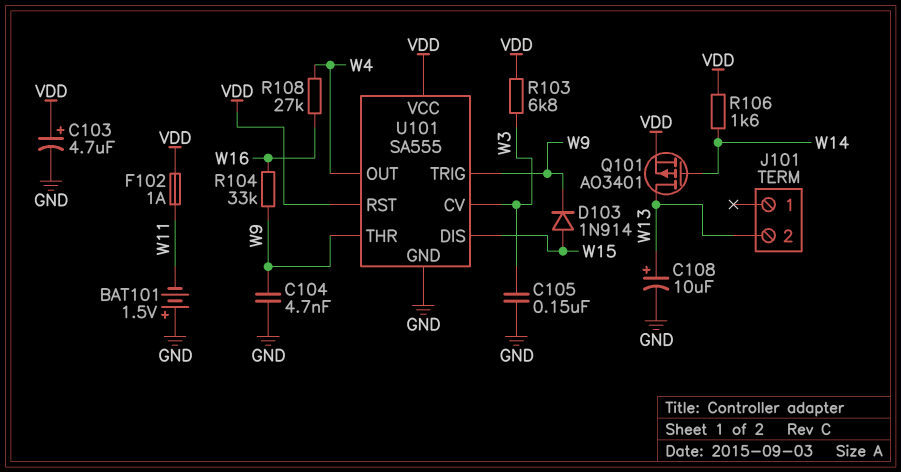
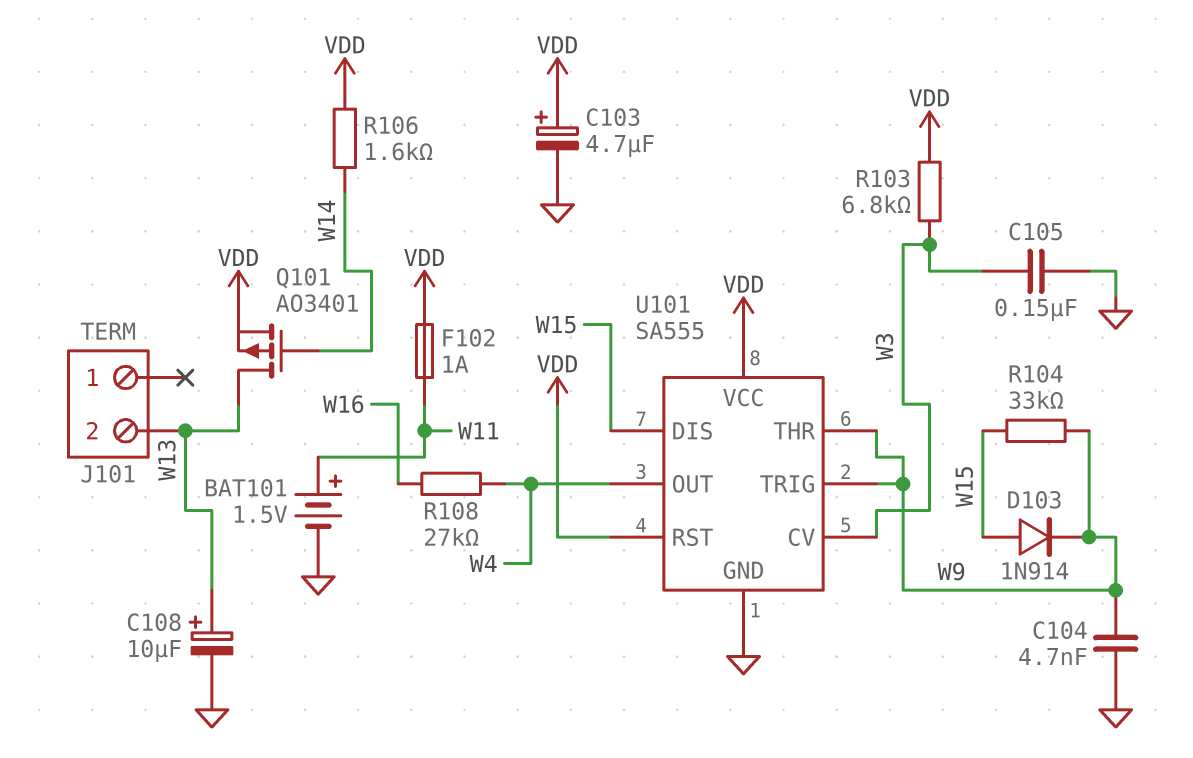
BAT101: 1.5V (plus GND, minus W11) -> 1.5V (plus W11, minus GND)
R104: 33k (W9, W16) -> 33k (W9, W15)

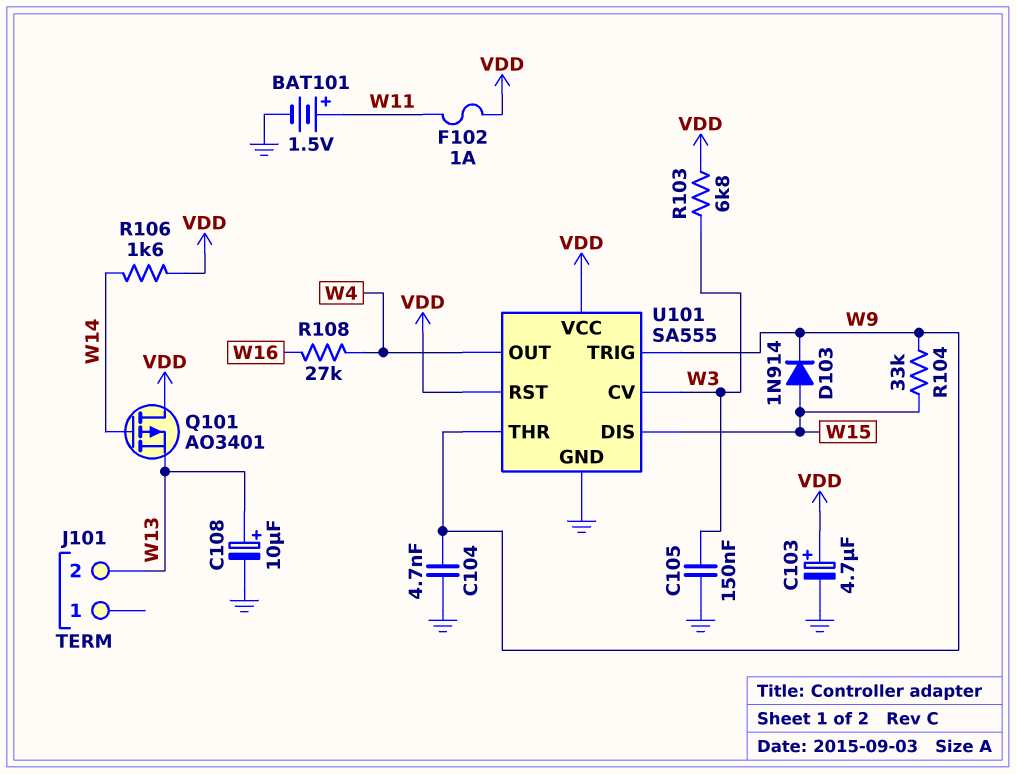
Q101: PMOS AO3401 (G W14, D W13, S VDD) -> PMOS AO3401 (G W14, D VDD, S W13)

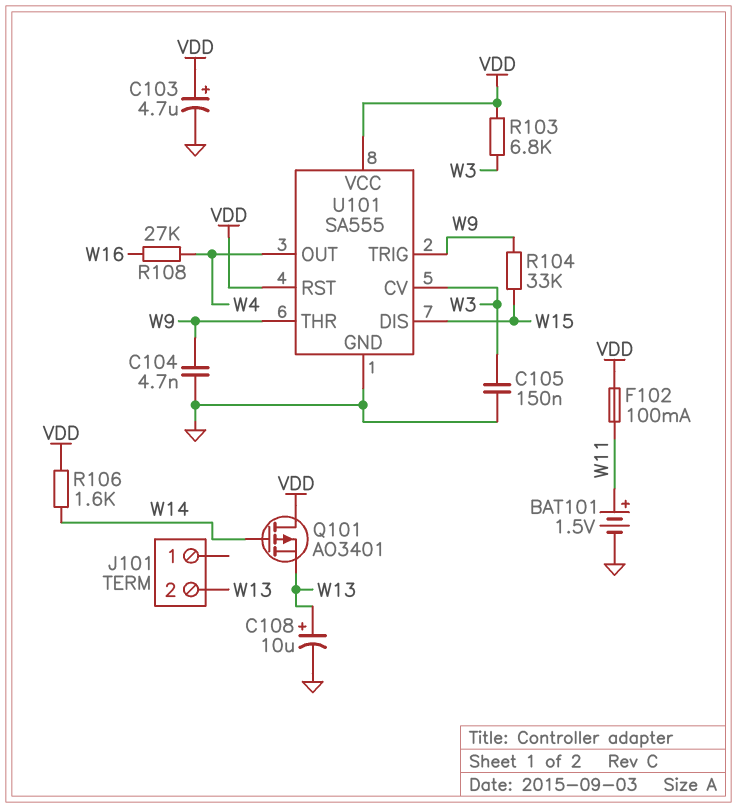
D103: diode 1N914 (A W15, K W9) -> none
F102: 1A (VDD, W11) -> 100mA (VDD, W11)

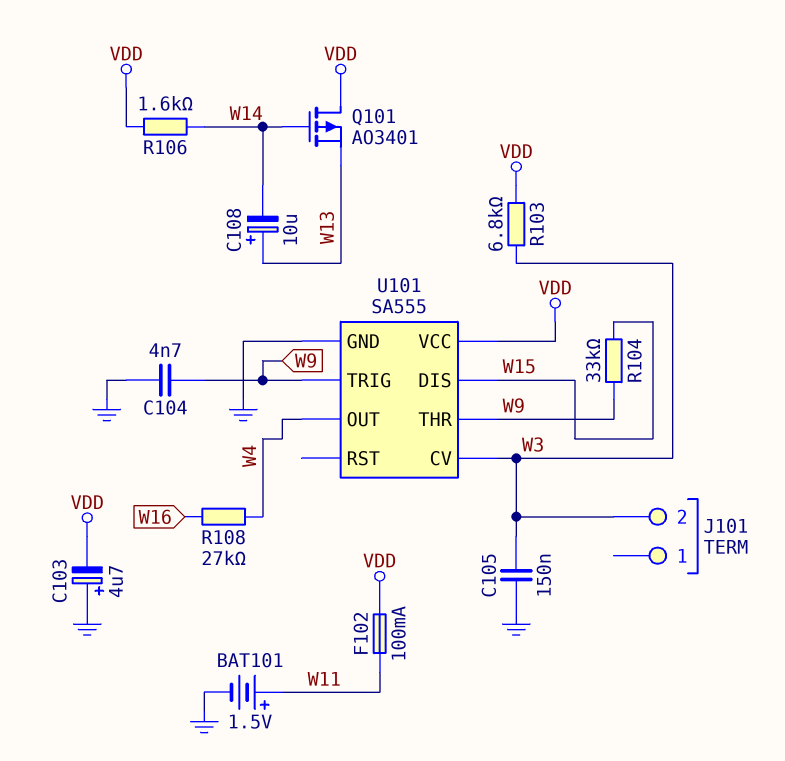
C103: 4.7uF (plus VDD, minus GND) -> 4.7uF (plus GND, minus VDD)
C108: 10uF (plus W13, minus GND) -> 10uF (plus W13, minus W14)
J101 pin 2: W13 -> W3
U101 pin RST: VDD -> none

